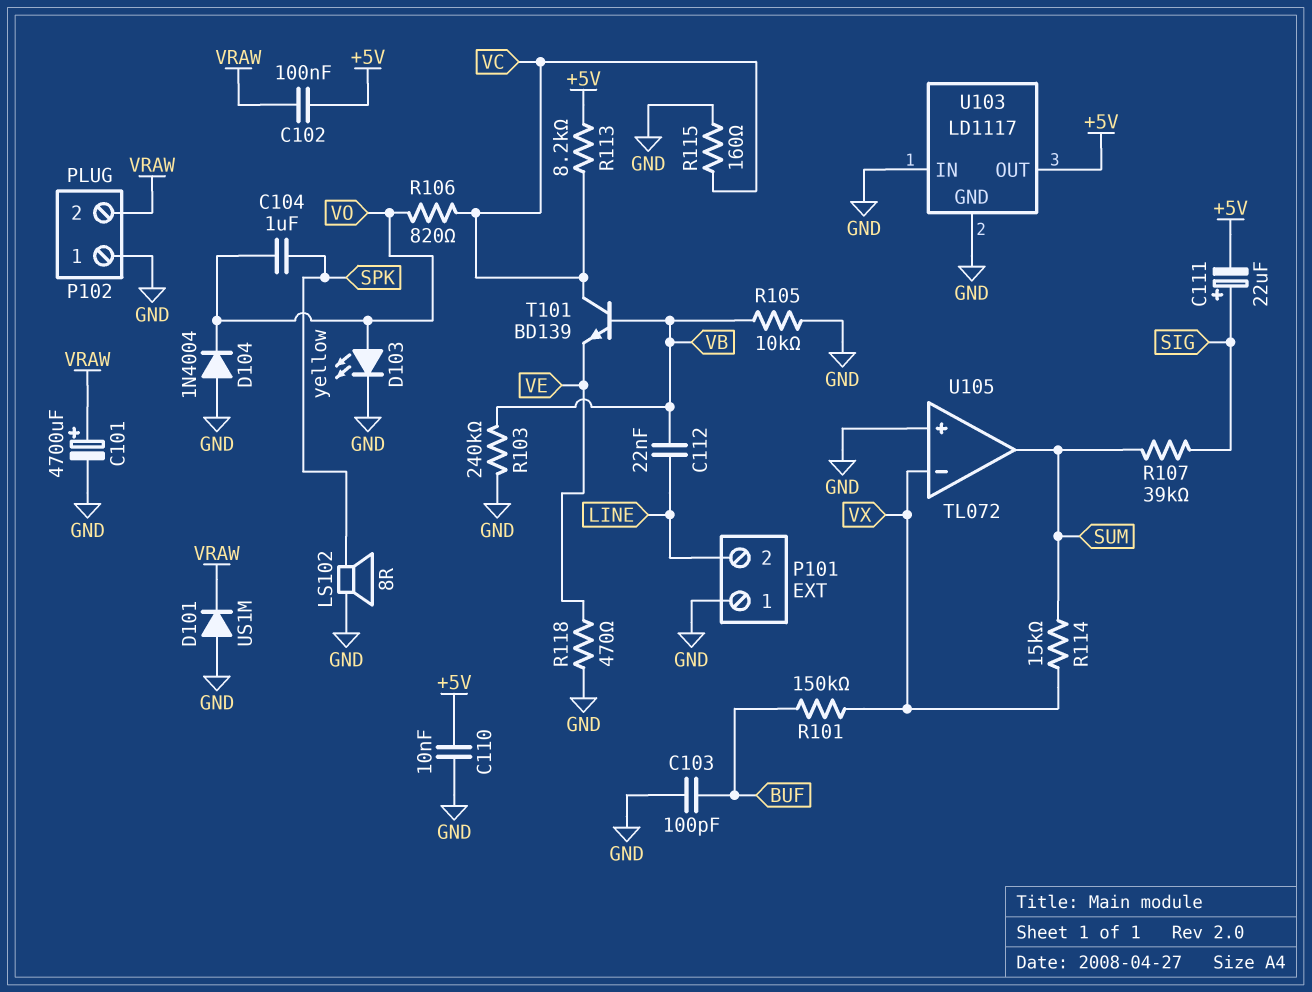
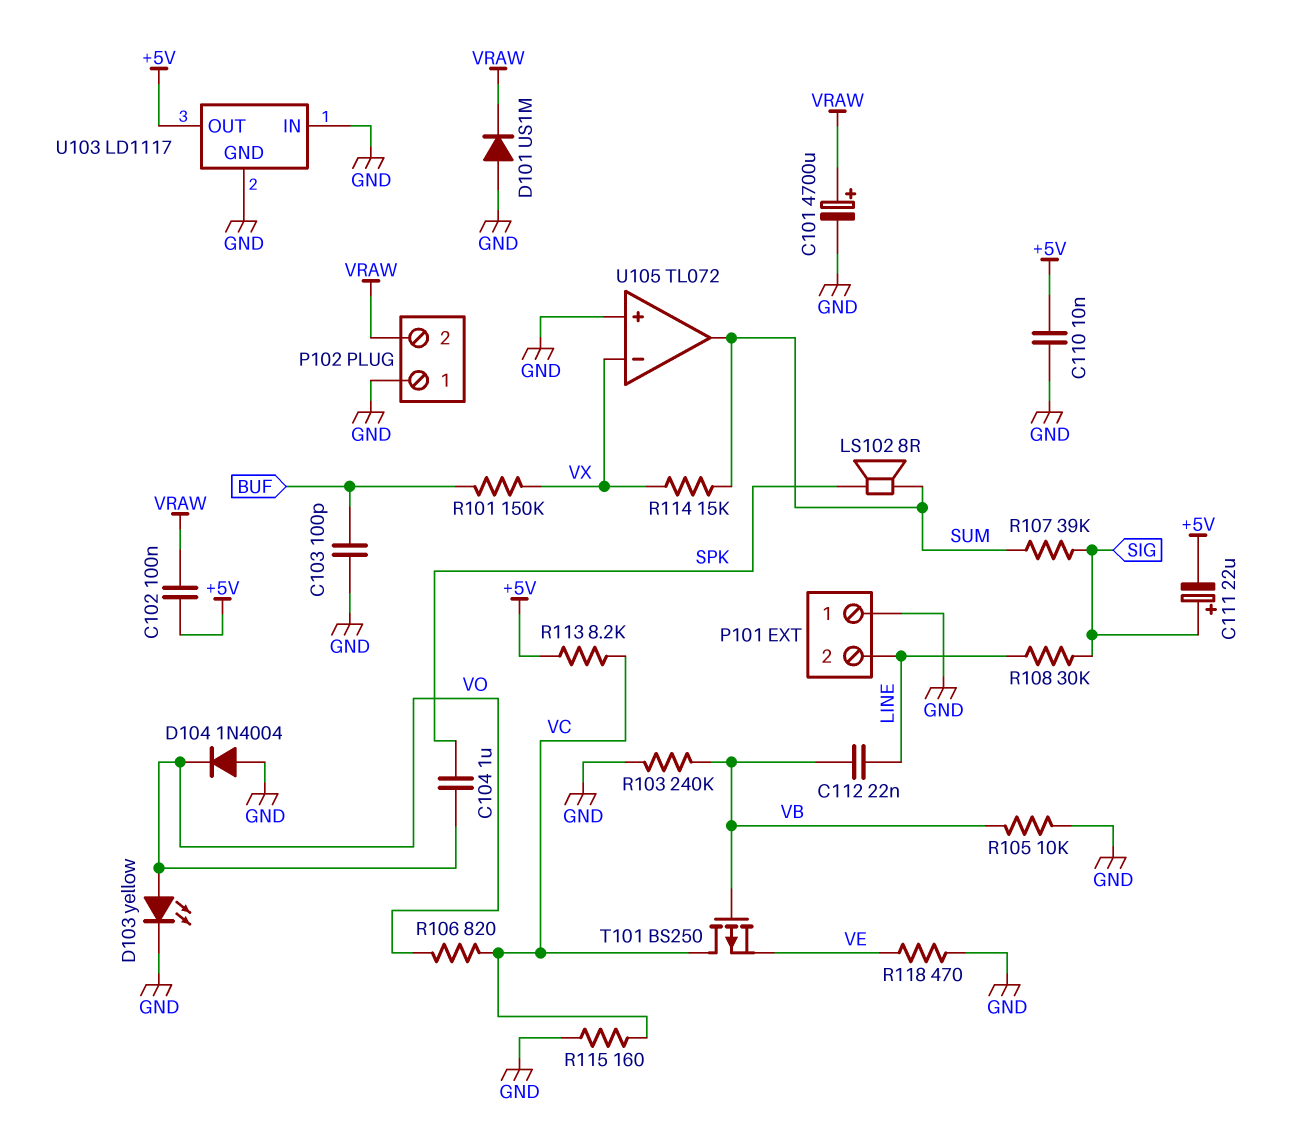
LS102: speaker 8R (GND, SPK) -> speaker 8R (SPK, SUM)
R108: none -> 30k (LINE, SIG)
T101: NPN BD139 (B VB, C VC, E VE) -> PMOS BS250 (G VB, D VC, S VE)

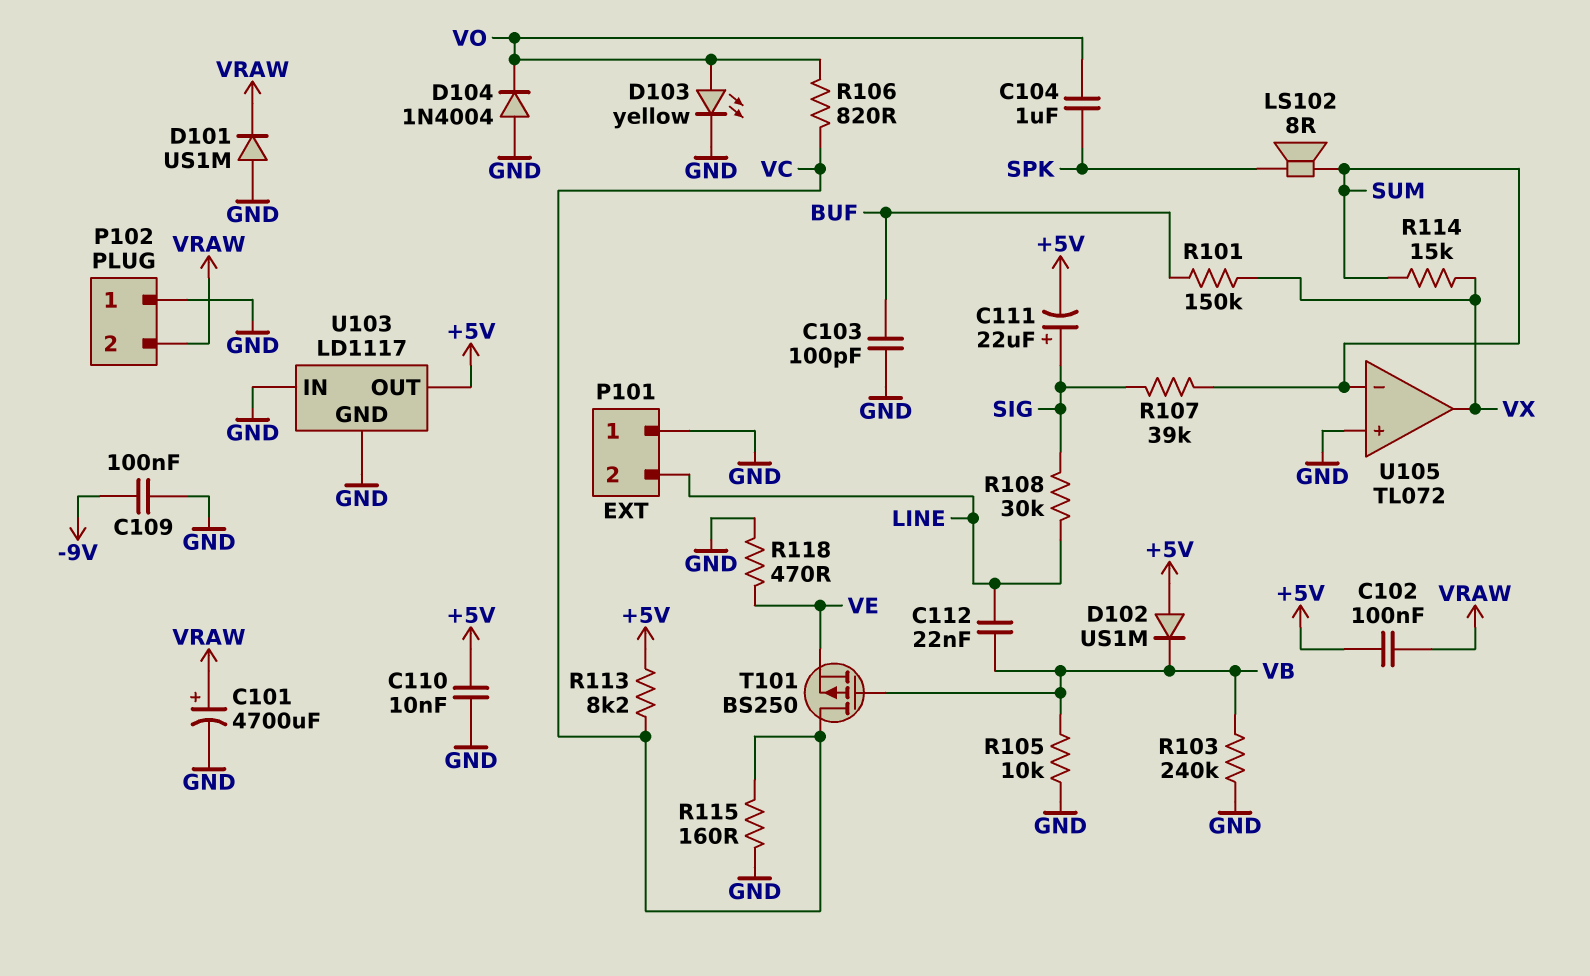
C109: none -> 100nF (-9V, GND)
D102: none -> diode US1M (A +5V, K VB)
U105 pin in-: VX -> SUM
U105 pin out: SUM -> VX

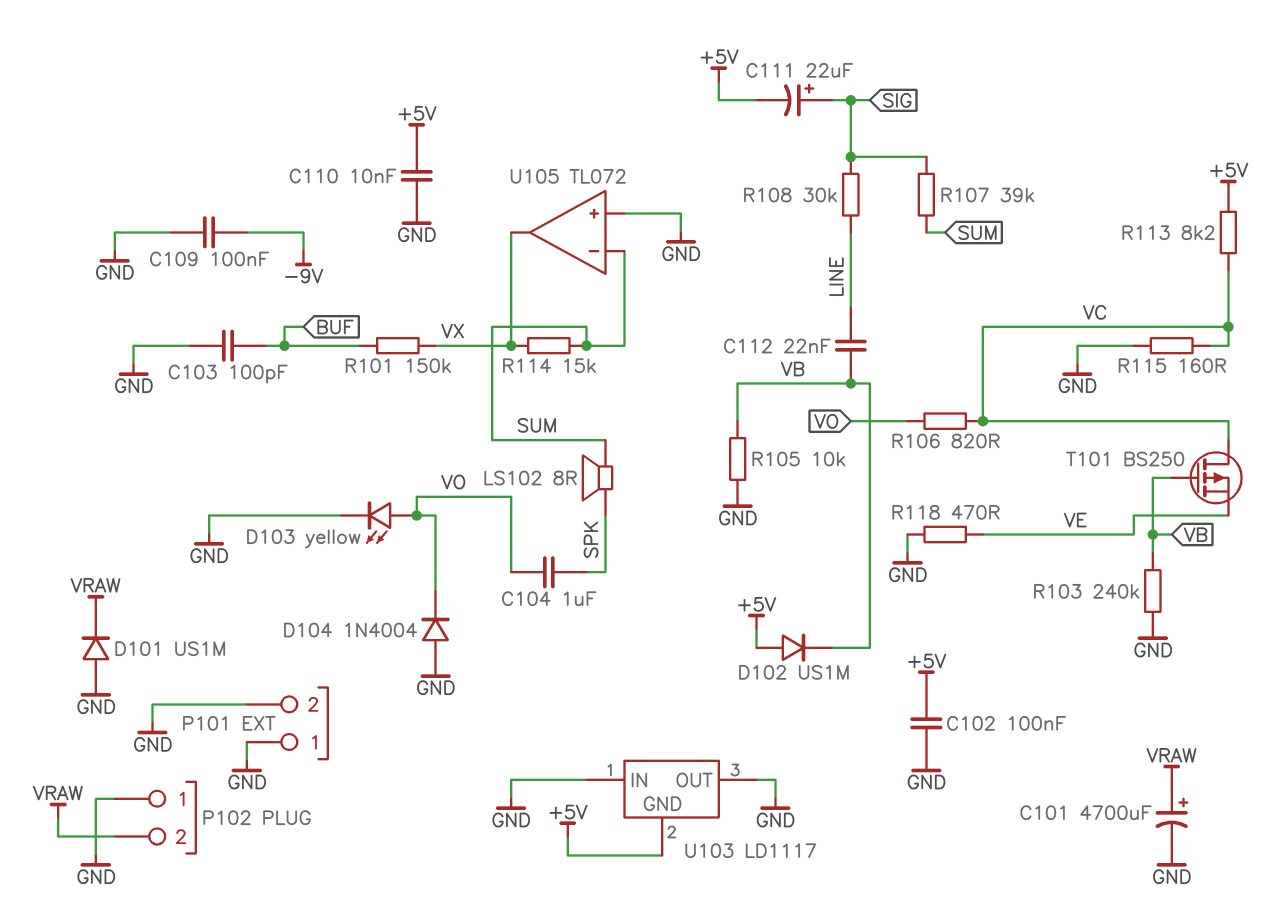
C102: 100nF (+5V, VRAW) -> 100nF (+5V, GND)
P101 pin 2: LINE -> GND
U103 pin GND: GND -> +5V
U103 pin OUT: +5V -> GND

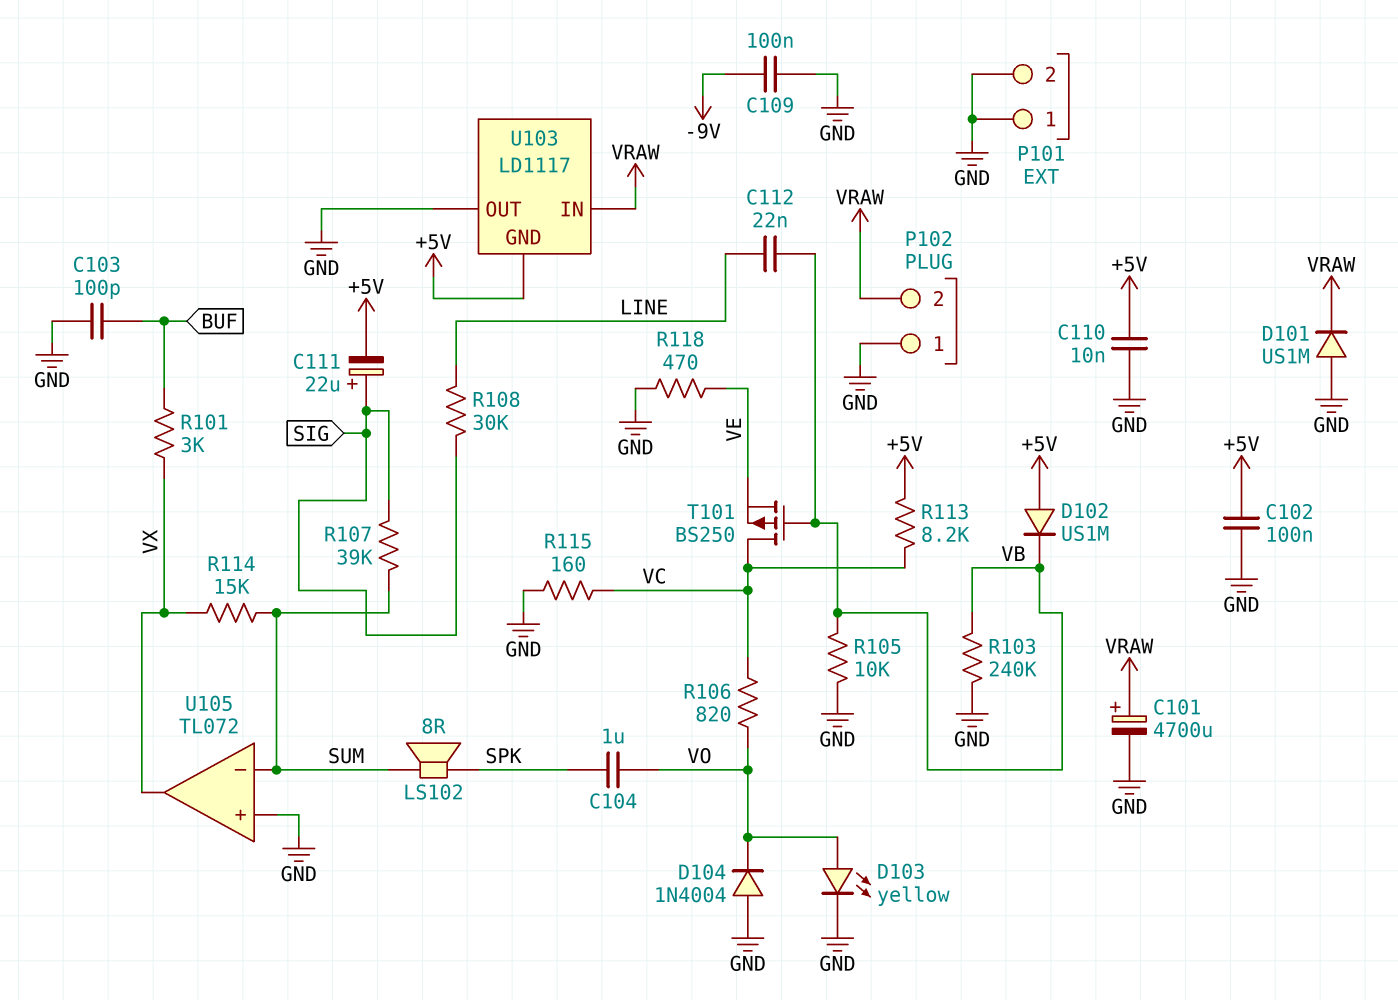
R101: 150k (BUF, VX) -> 3k (BUF, VX)
U103 pin IN: GND -> VRAW

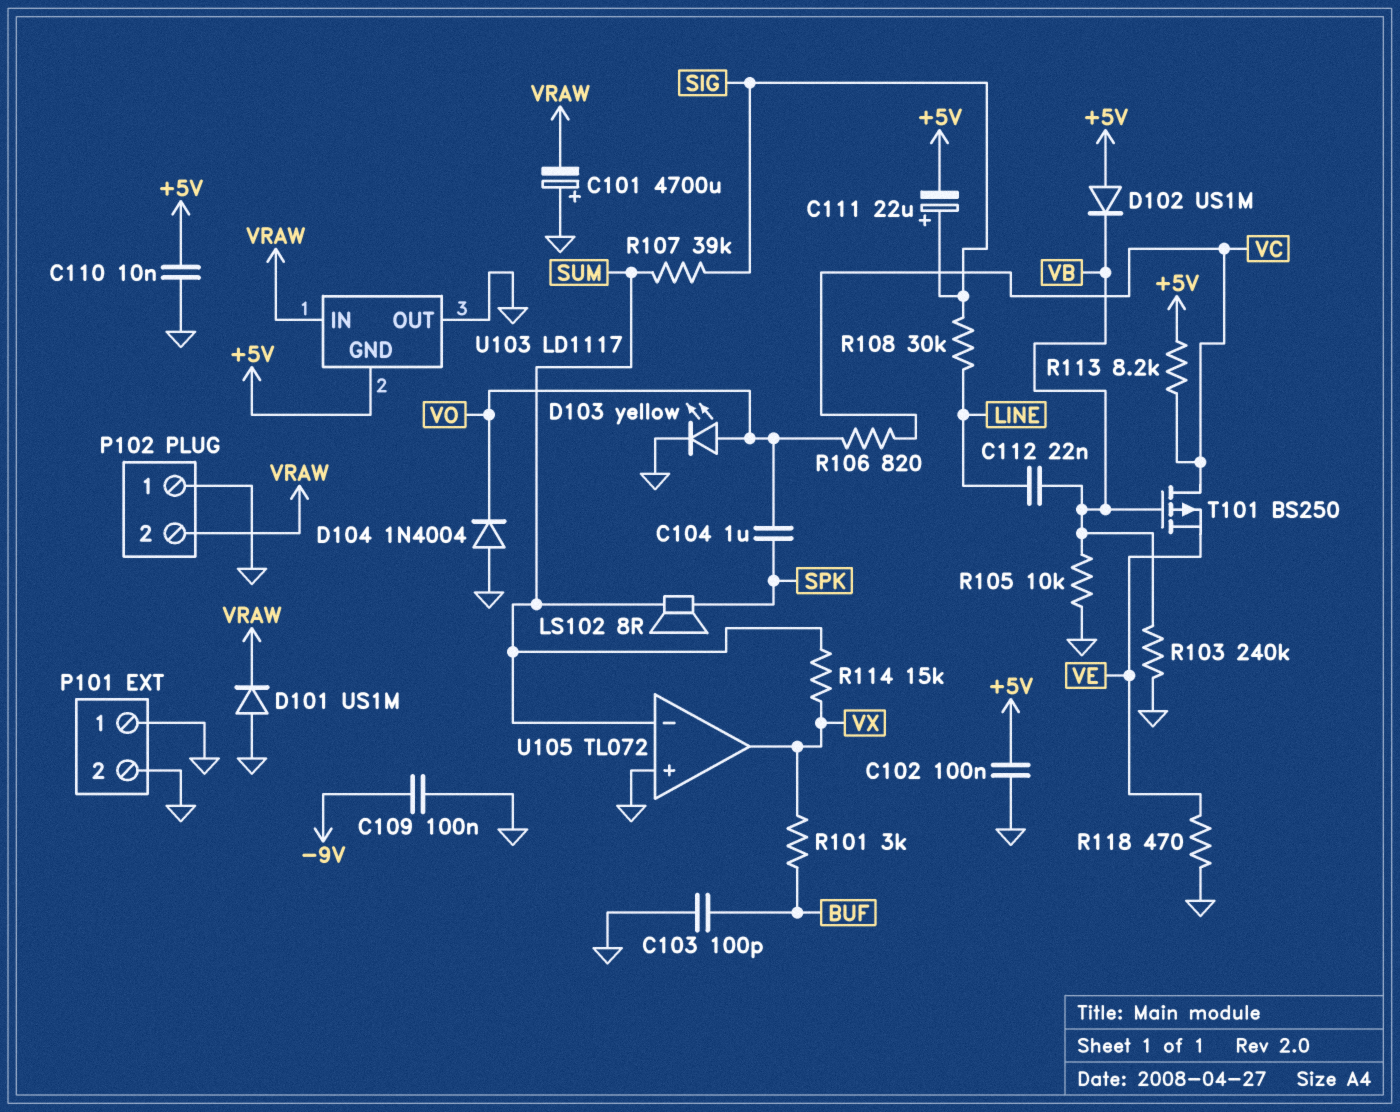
C101: 4700uF (plus VRAW, minus GND) -> 4700uF (plus GND, minus VRAW)
R115: 160 (GND, VC) -> none

